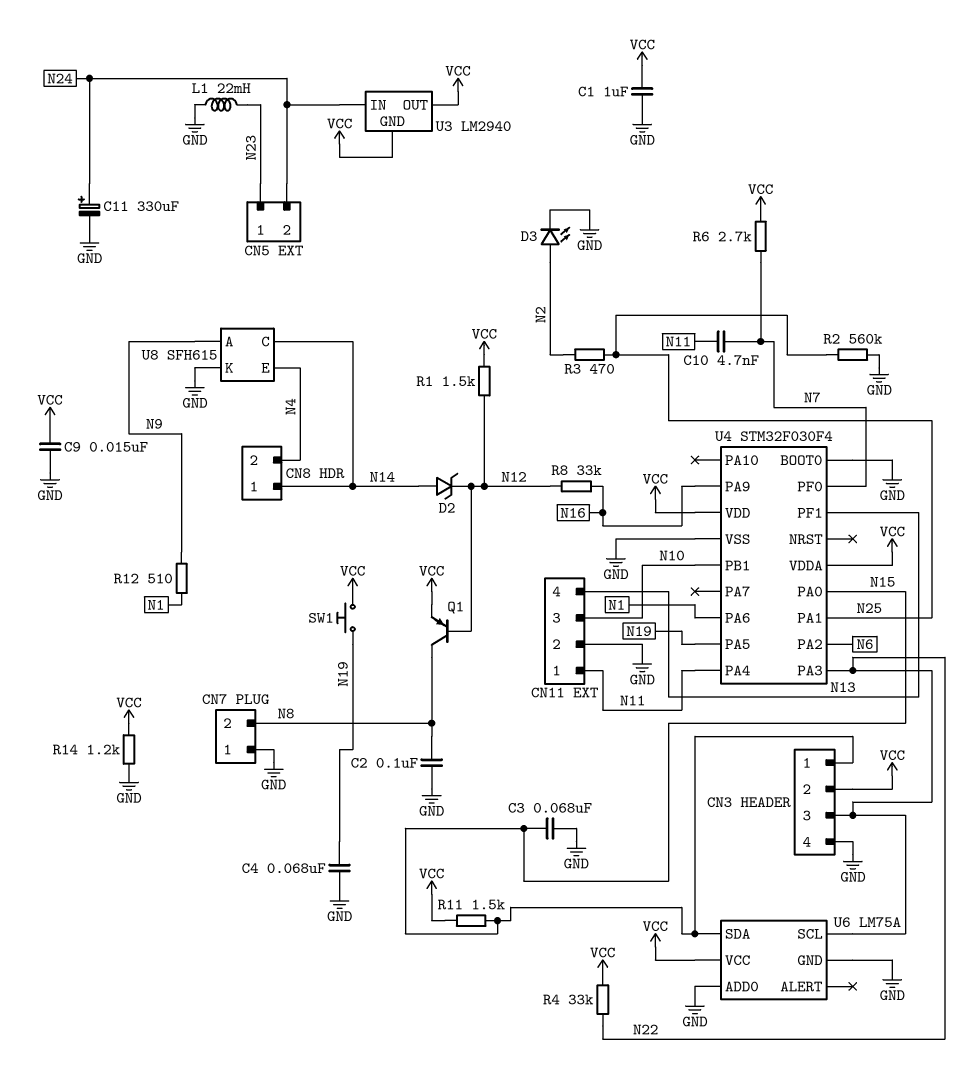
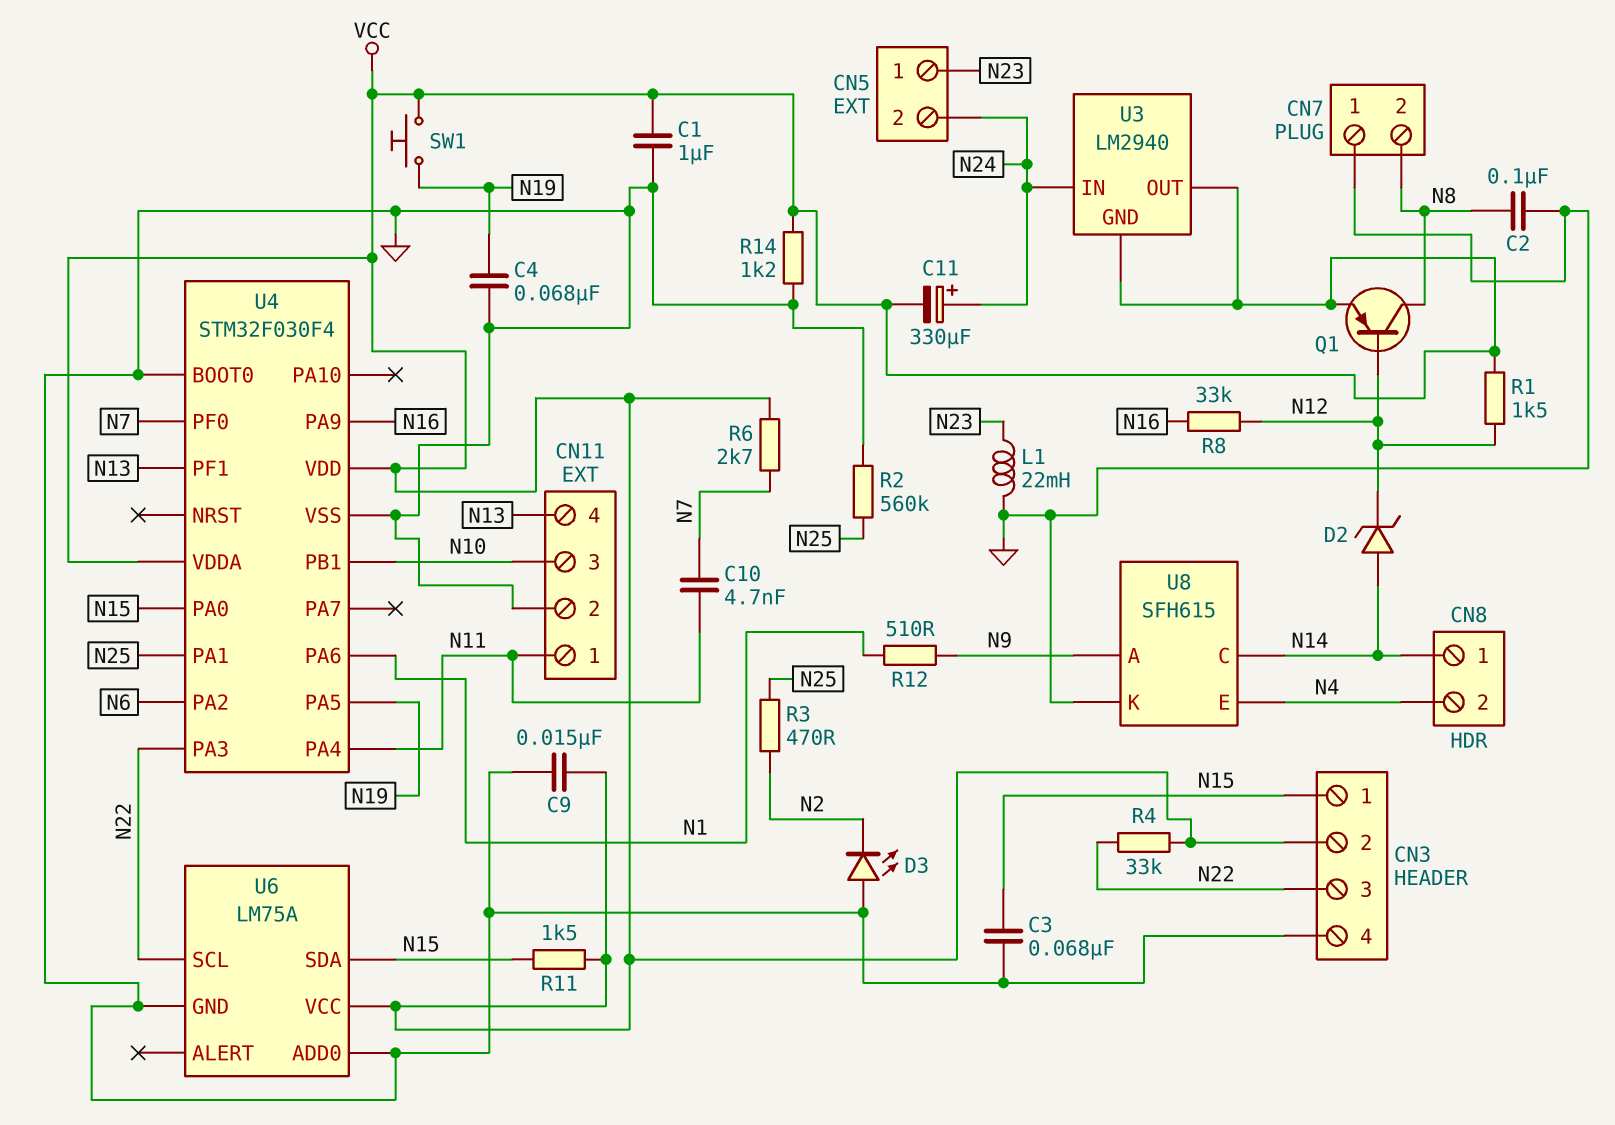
C11: 330uF (plus N24, minus GND) -> 330uF (plus N24, minus VCC)
D3: LED (A N2, K GND) -> LED (A GND, K N2)

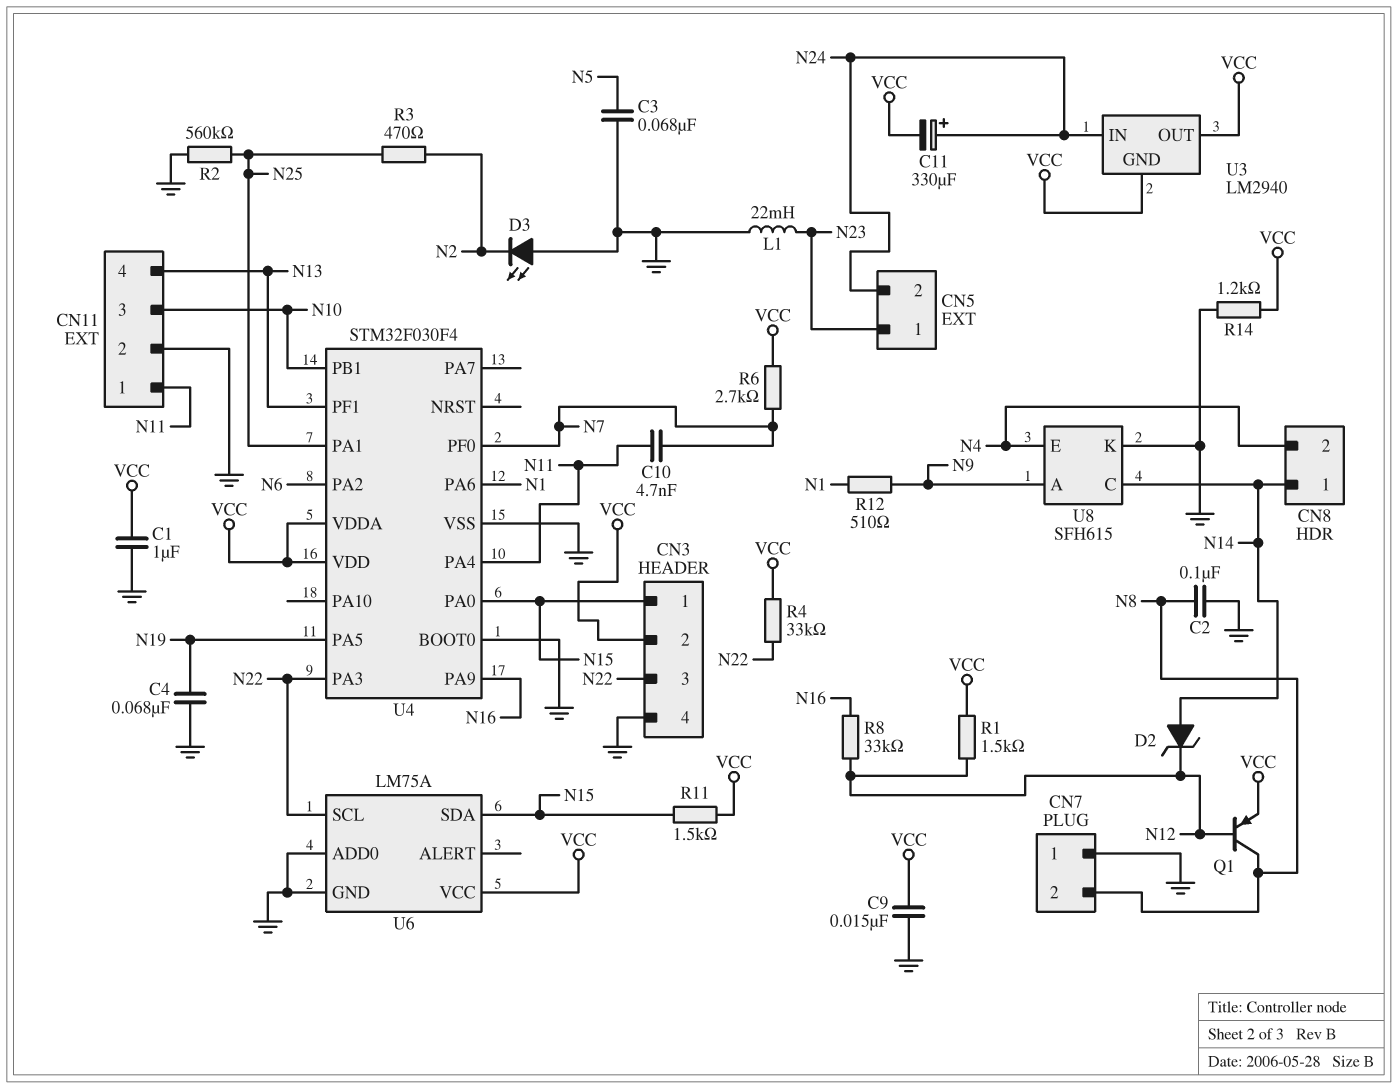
C3: 68nF (GND, N15) -> 68nF (GND, N5)
SW1: button (N19, VCC) -> none

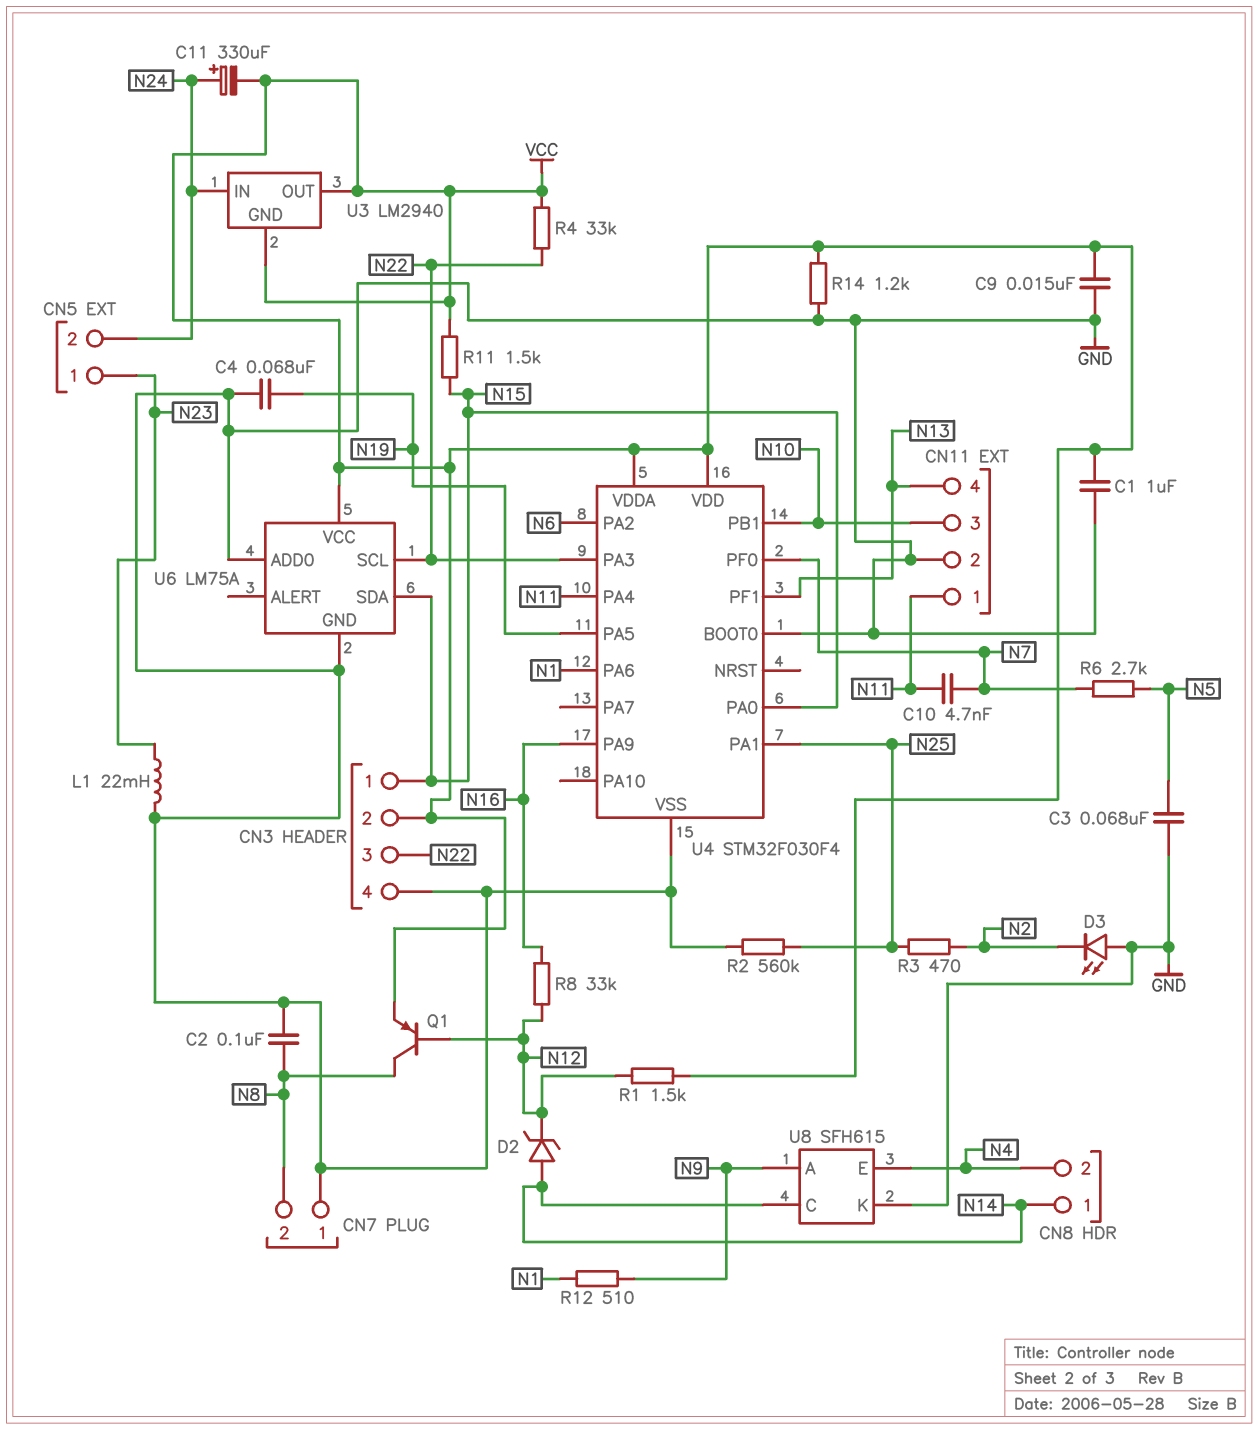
R6: 2.7k (N7, VCC) -> 2.7k (N5, N7)

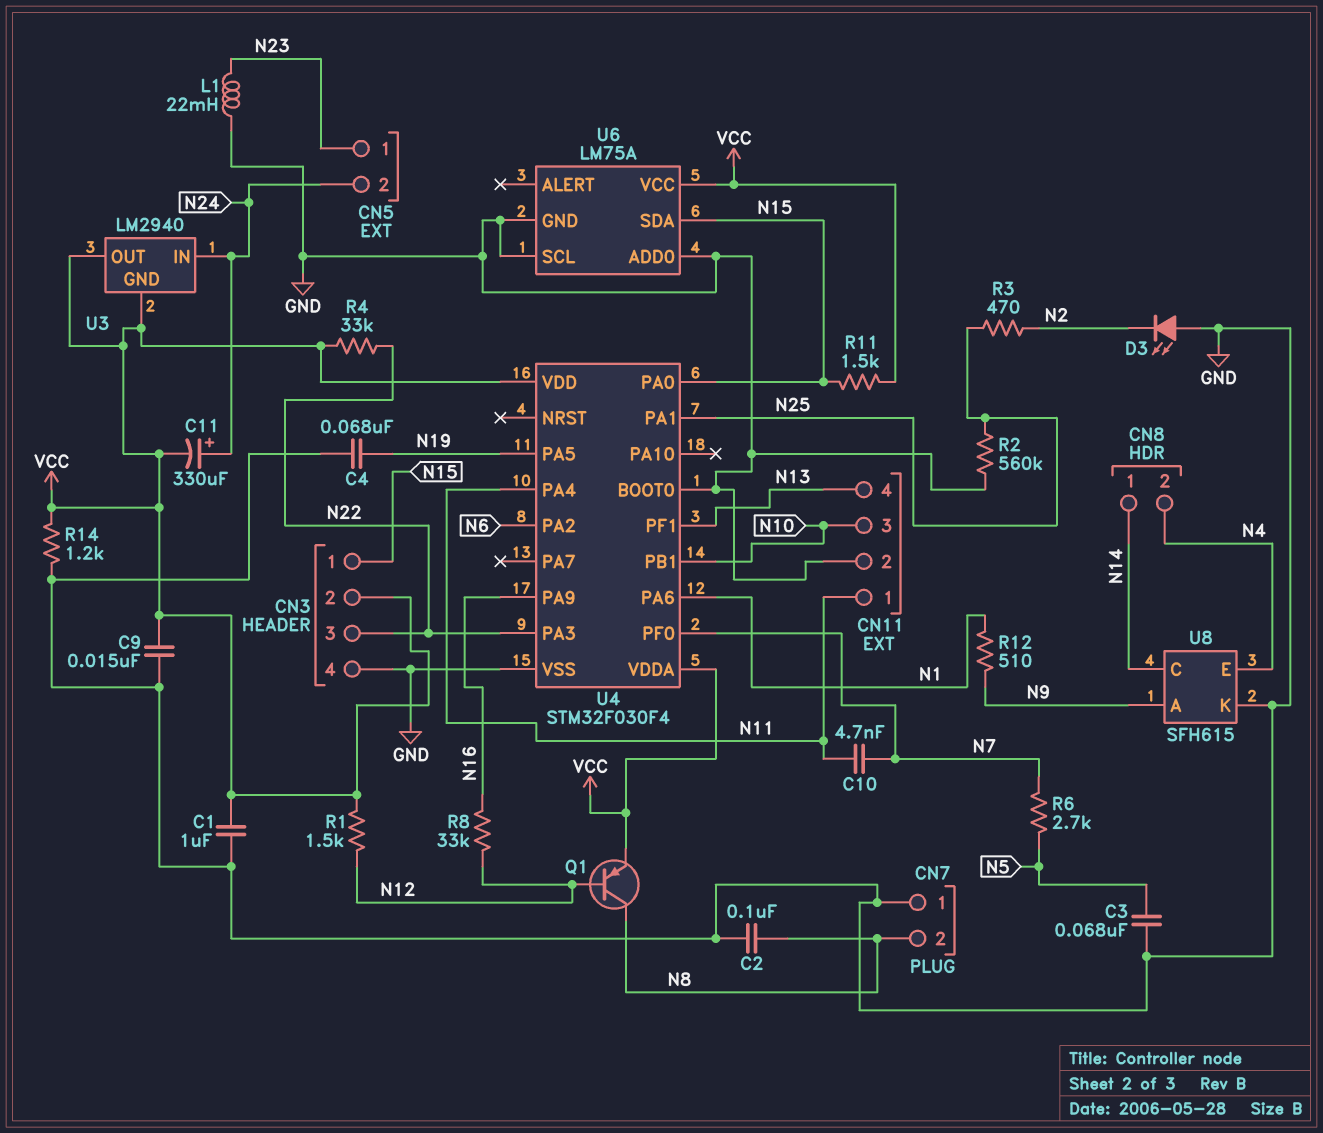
D2: zener (A N14, K N12) -> none
U6 pin SCL: N22 -> GND

